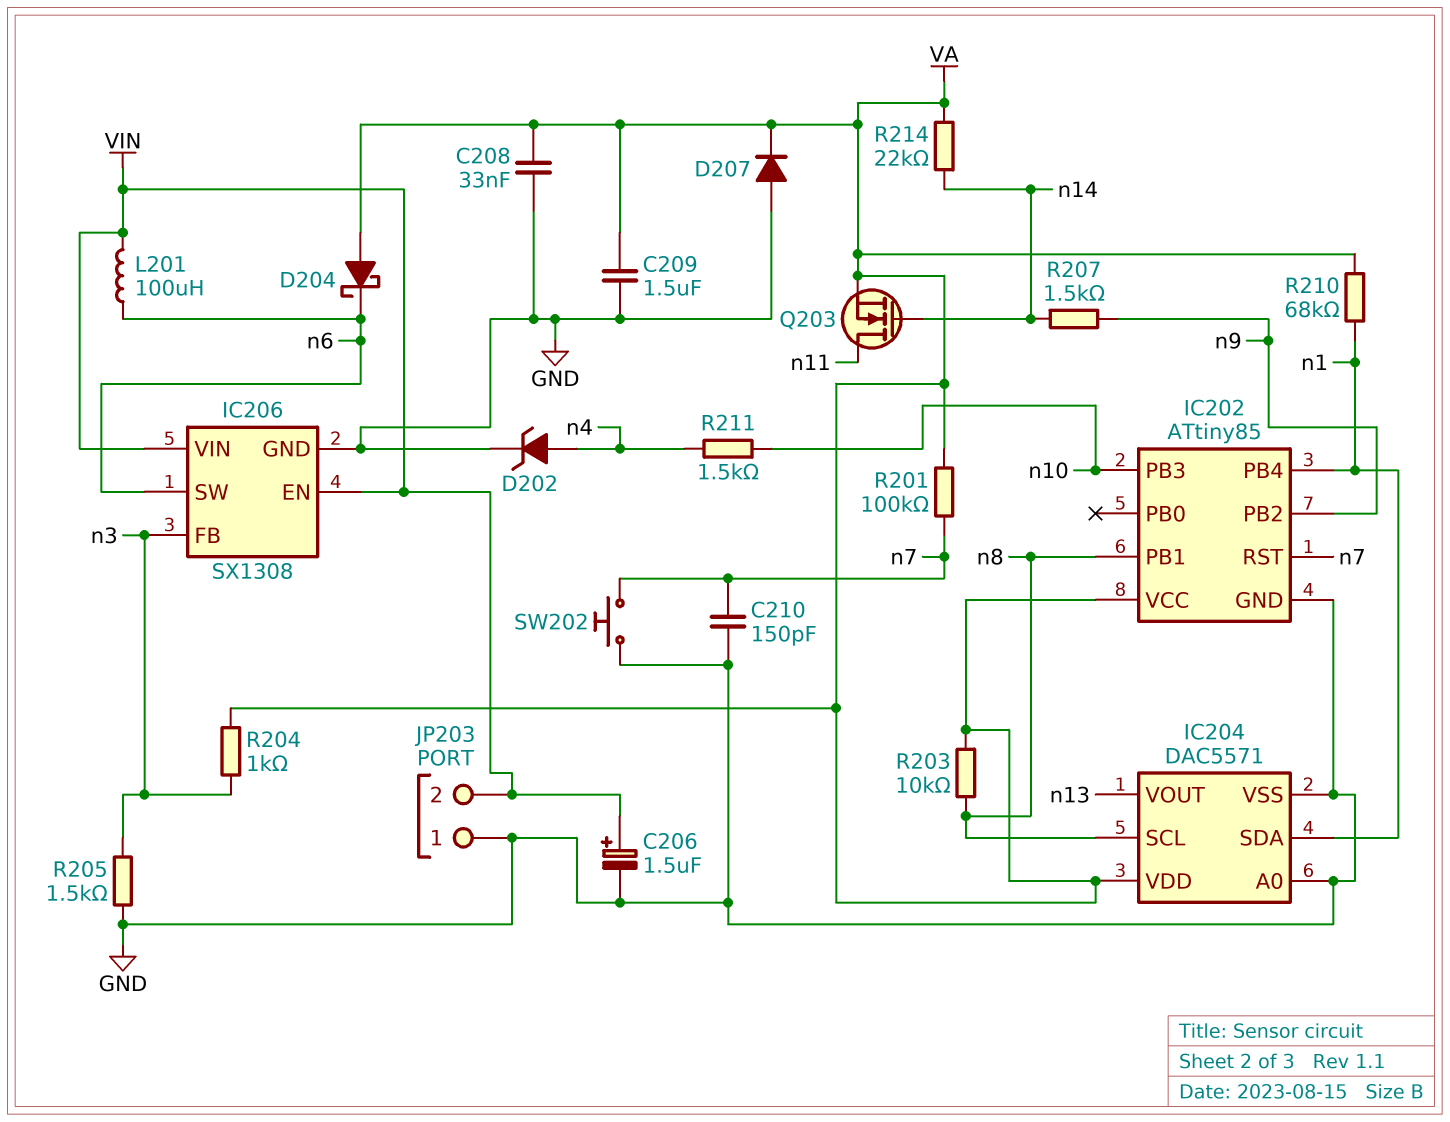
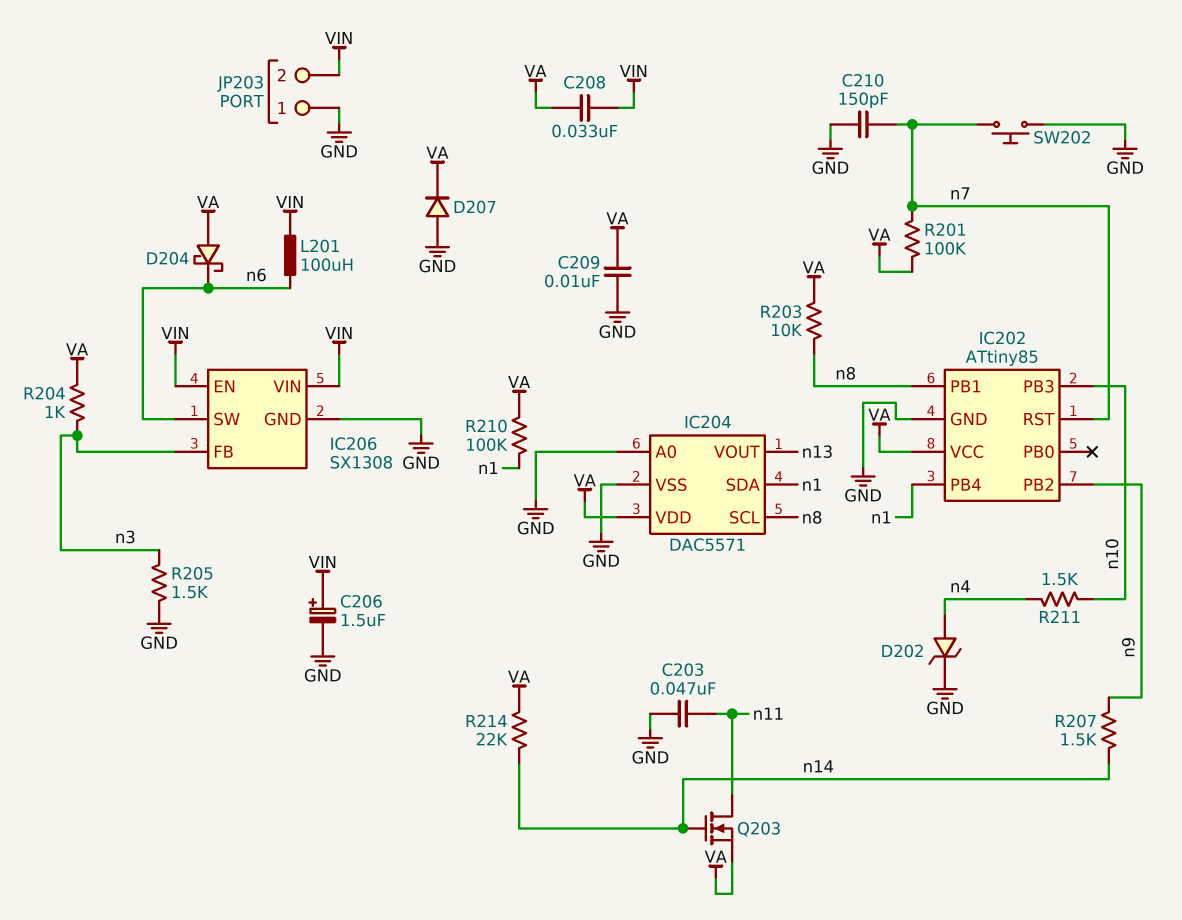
C203: none -> 47nF (GND, n11)
C208: 33nF (GND, VA) -> 33nF (VA, VIN)
C209: 1.5uF (GND, VA) -> 10nF (GND, VA)
R210: 68k (VA, n1) -> 100k (VA, n1)

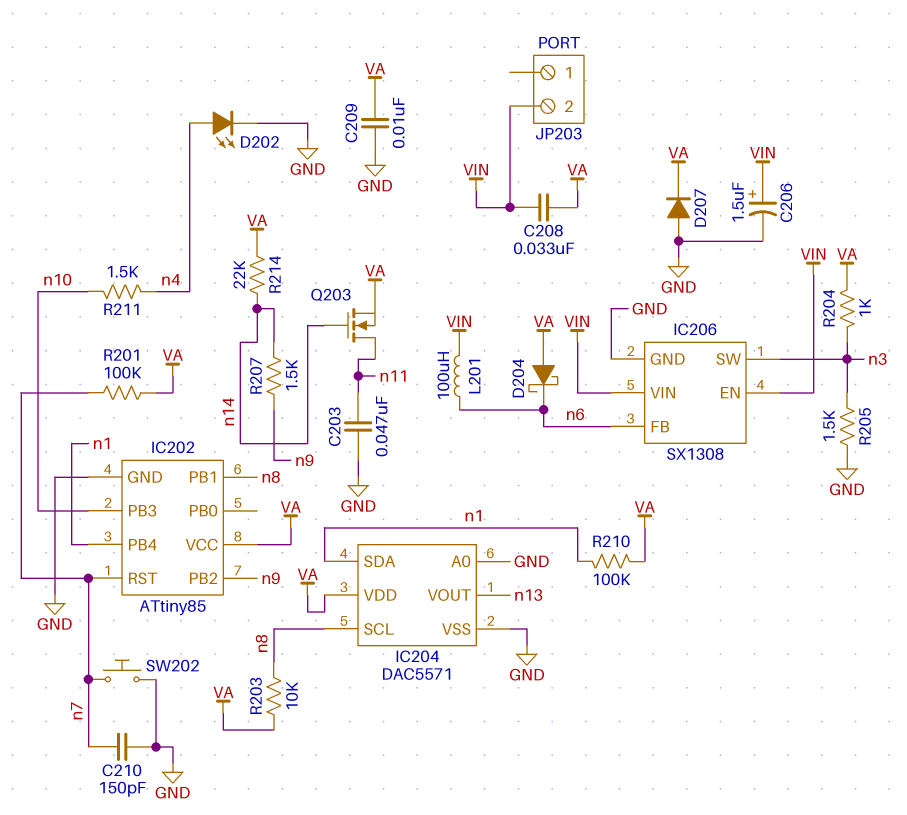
D202: zener (A n4, K GND) -> LED (A n4, K GND)
IC206 pin FB: n3 -> n6
IC206 pin SW: n6 -> n3
JP203 pin 1: GND -> none

